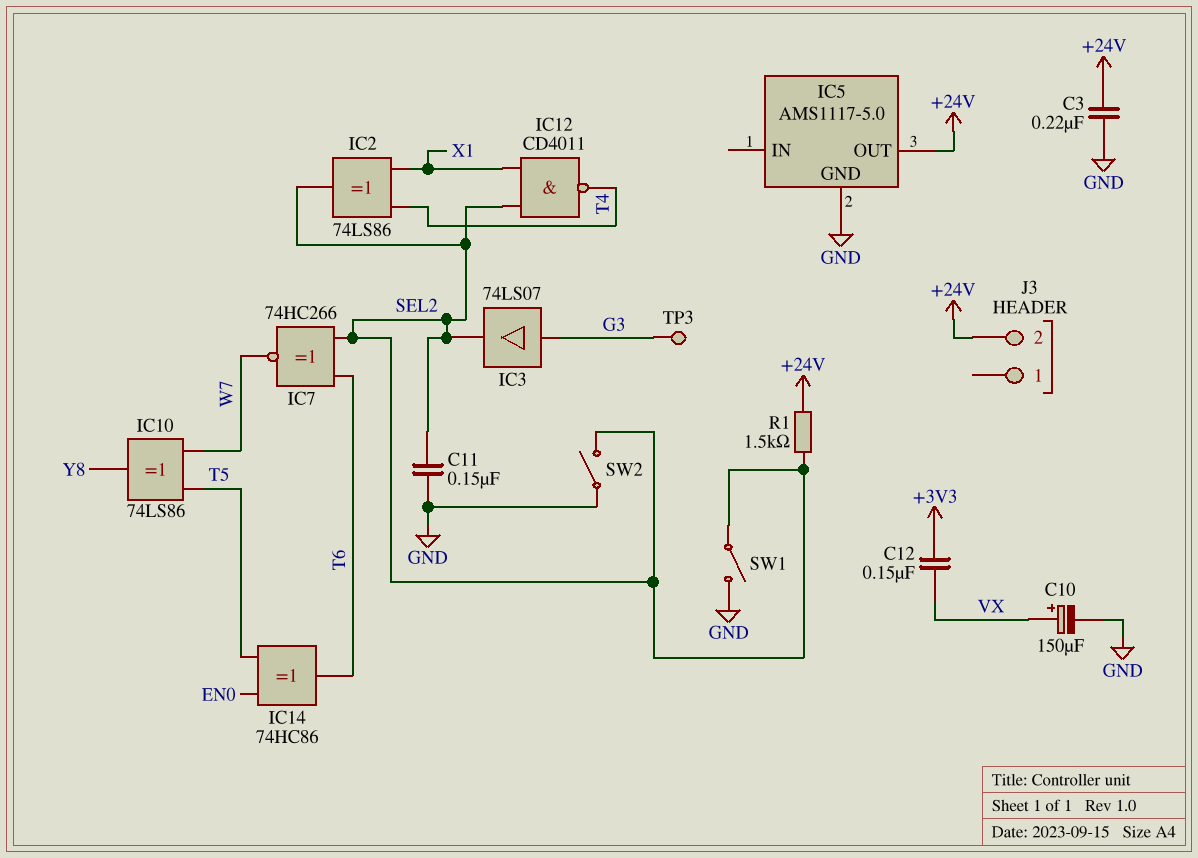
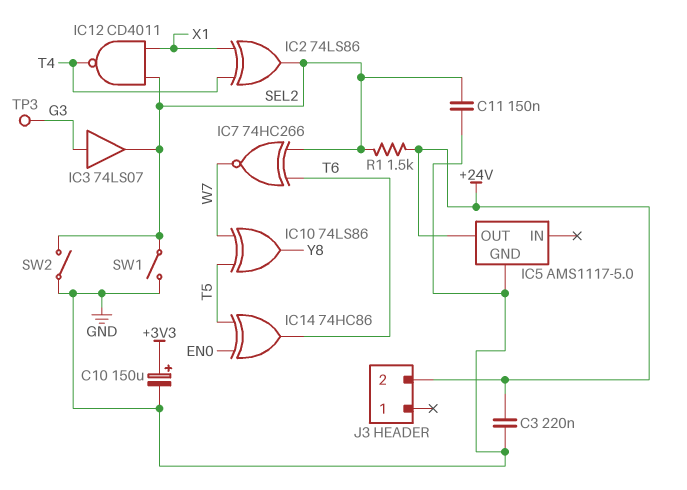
C10: 150uF (plus VX, minus GND) -> 150uF (plus +3V3, minus GND)
C12: 150nF (+3V3, VX) -> none

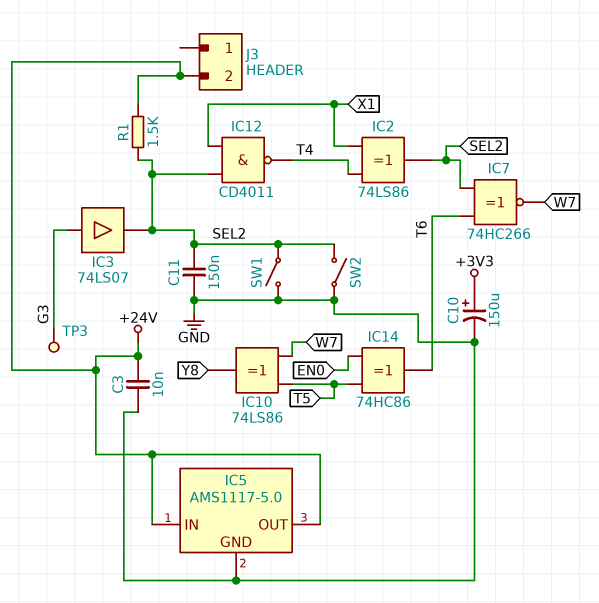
C3: 220nF (+24V, GND) -> 10nF (+24V, GND)
IC5 pin IN: none -> +24V

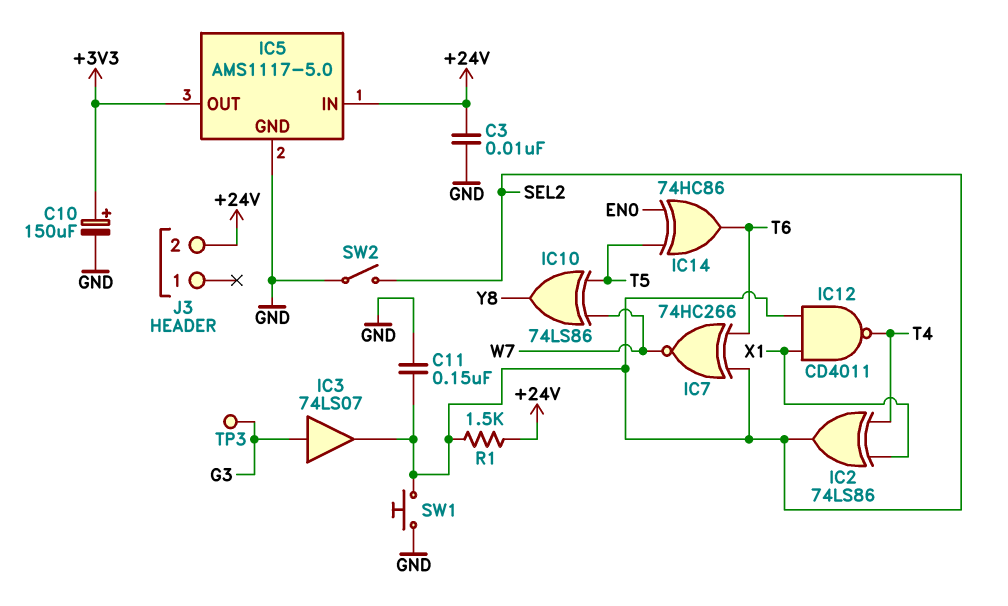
IC5 pin OUT: +24V -> +3V3
SW1: switch (GND, SEL2) -> button (GND, SEL2)

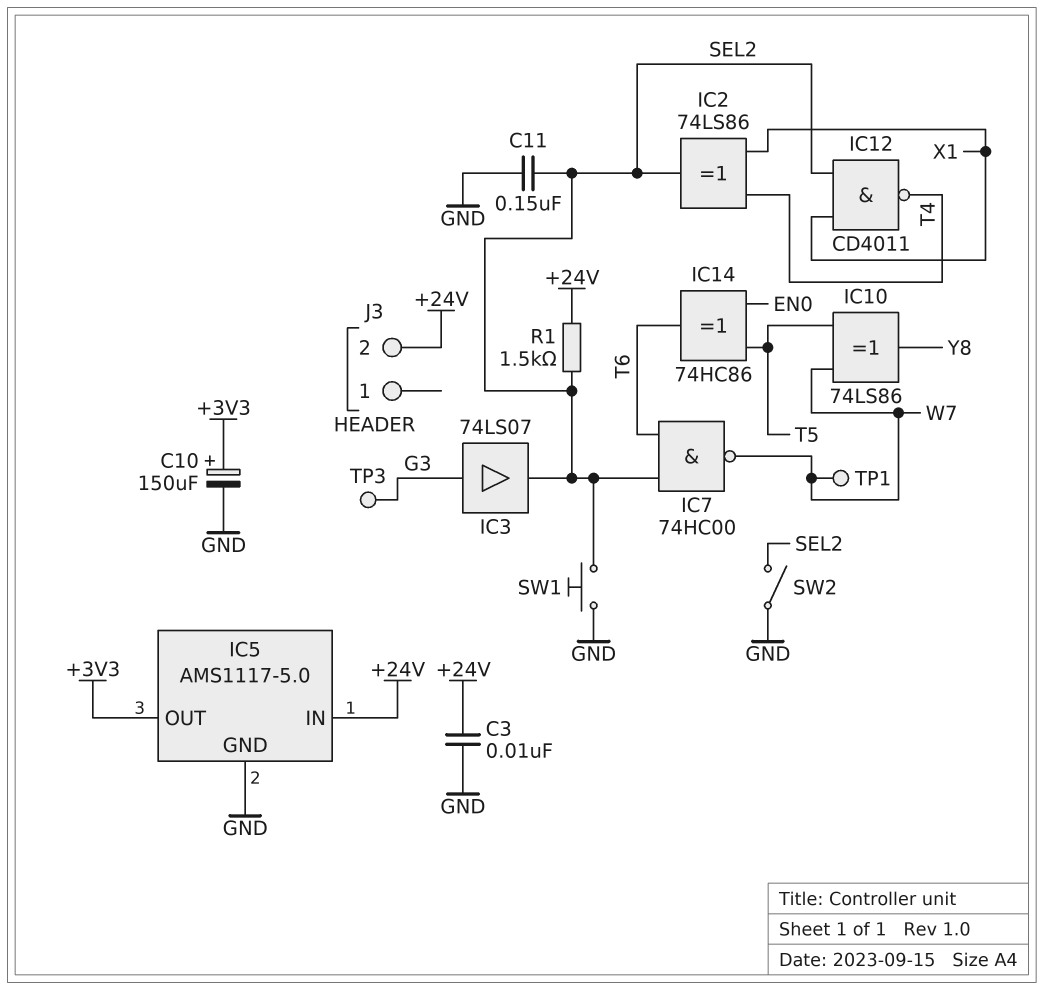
IC7: XNOR 74HC266 (in SEL2, in T6, out W7) -> NAND 74HC00 (in SEL2, in T6, out W7)
TP1: none -> test point (W7)

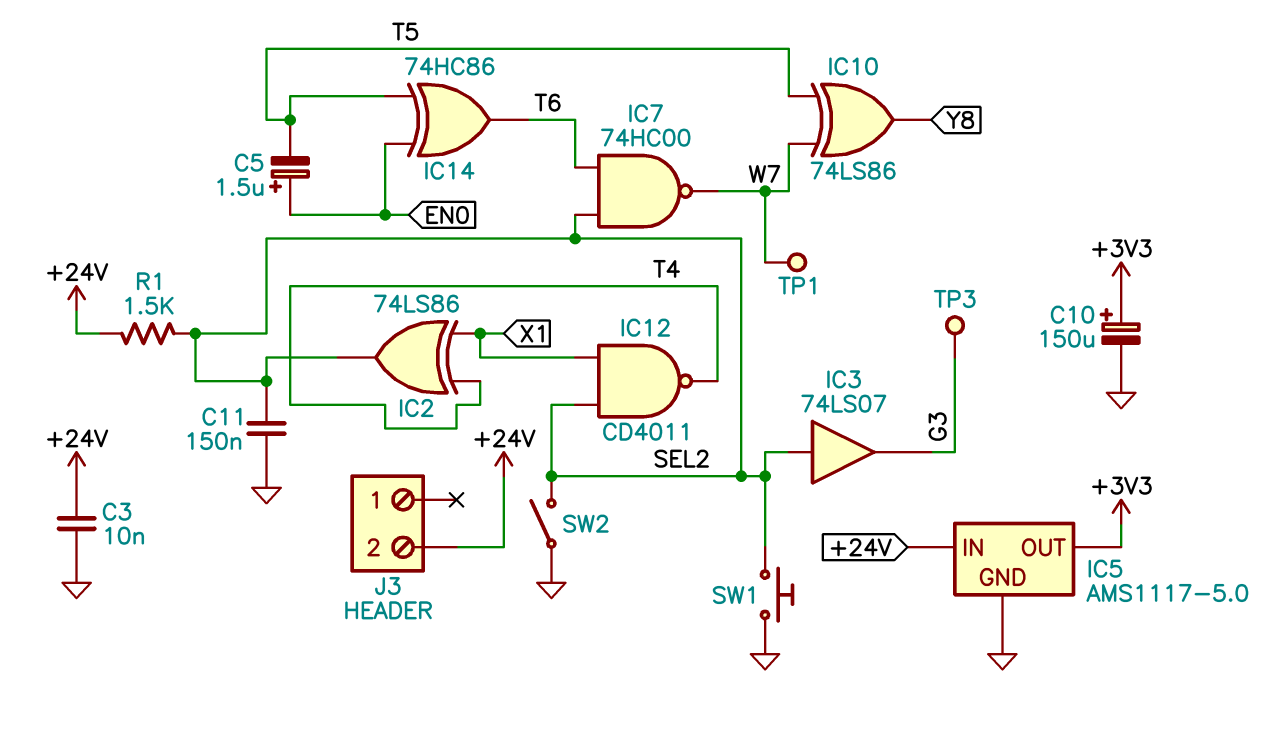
C5: none -> 1.5uF (plus EN0, minus T5)
IC3: buffer 74LS07 (in G3, out SEL2) -> buffer 74LS07 (in SEL2, out G3)

